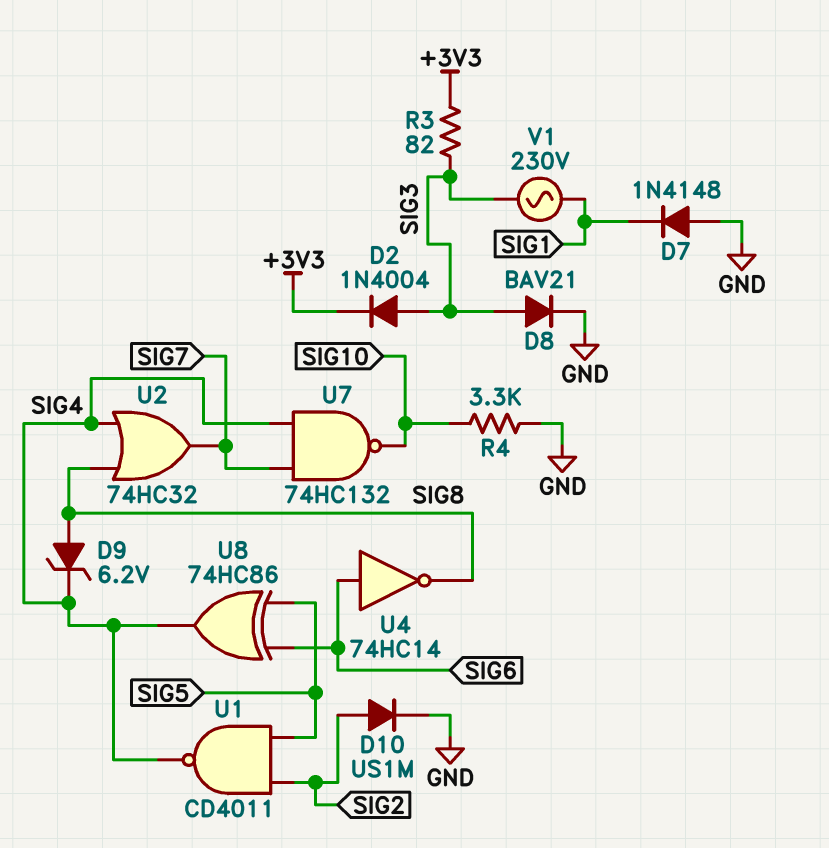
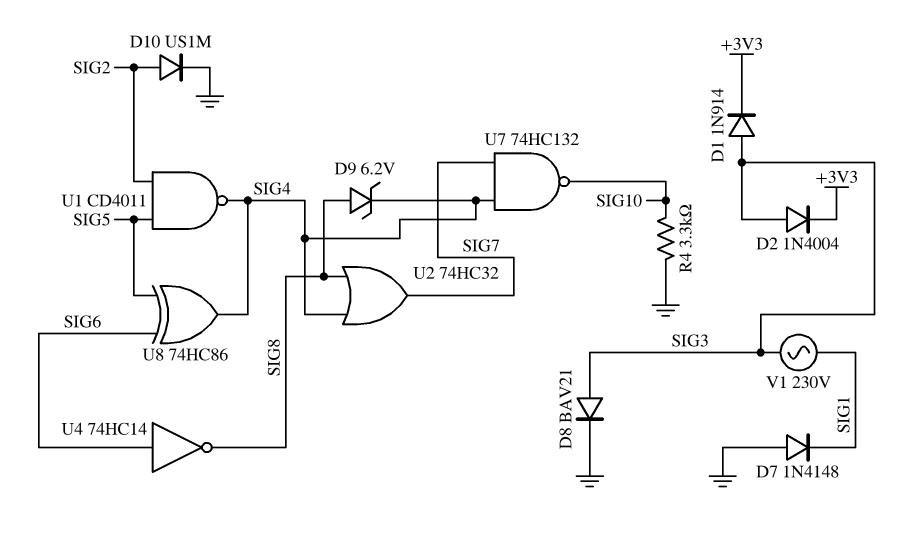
D1: none -> diode 1N914 (A SIG3, K +3V3)
R3: 82 (+3V3, SIG3) -> none

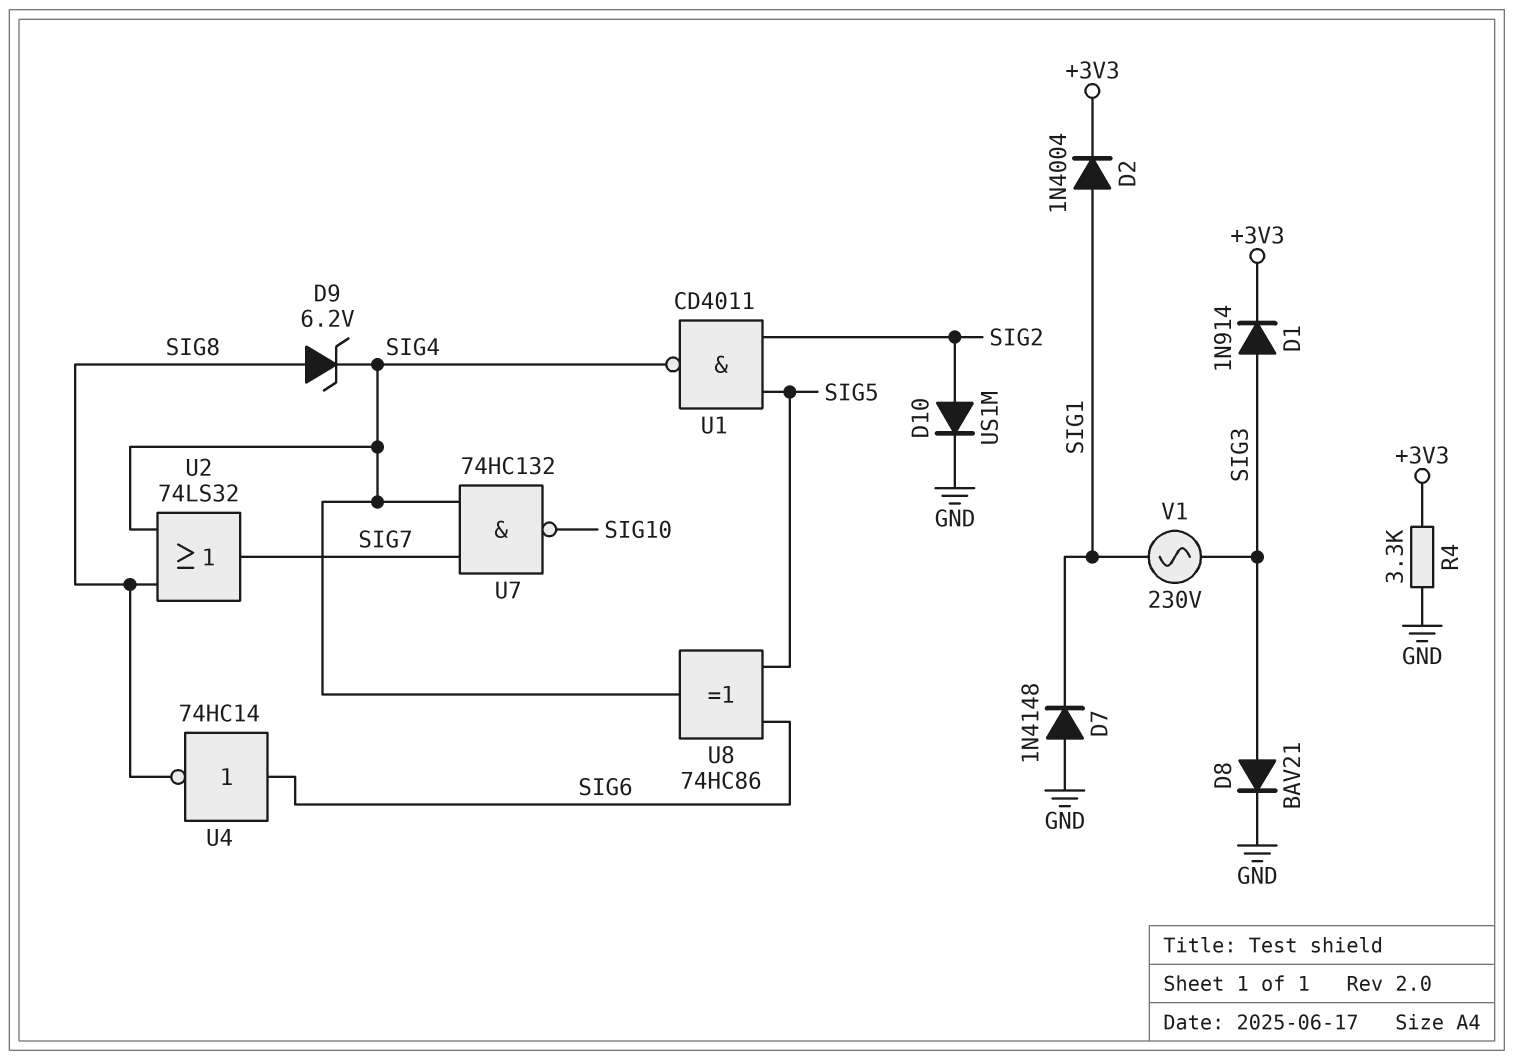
D2: diode 1N4004 (A SIG3, K +3V3) -> diode 1N4004 (A SIG1, K +3V3)
R4: 3.3k (GND, SIG10) -> 3.3k (+3V3, GND)
U2: OR 74HC32 (in SIG4, in SIG8, out SIG7) -> OR 74LS32 (in SIG4, in SIG8, out SIG7)

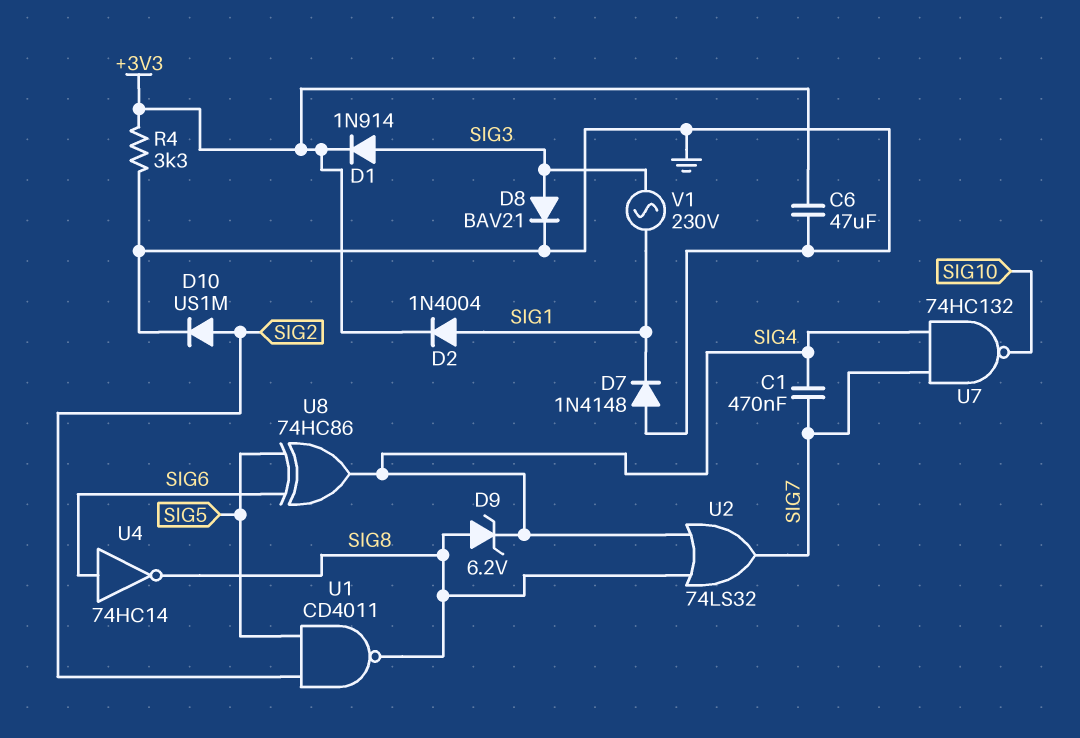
C1: none -> 470nF (SIG4, SIG7)
C6: none -> 47uF (+3V3, GND)
U1: NAND CD4011 (in SIG2, in SIG5, out SIG4) -> NAND CD4011 (in SIG2, in SIG5, out SIG8)

